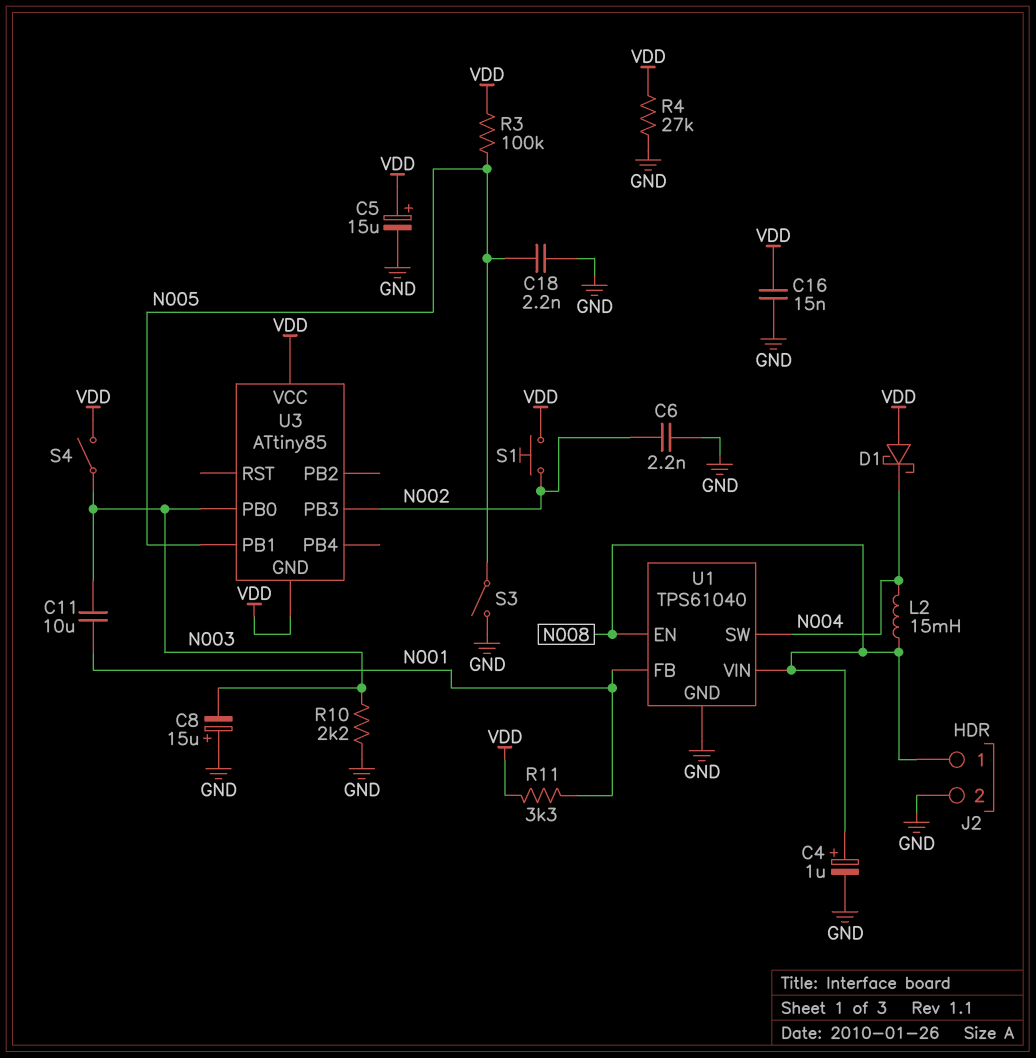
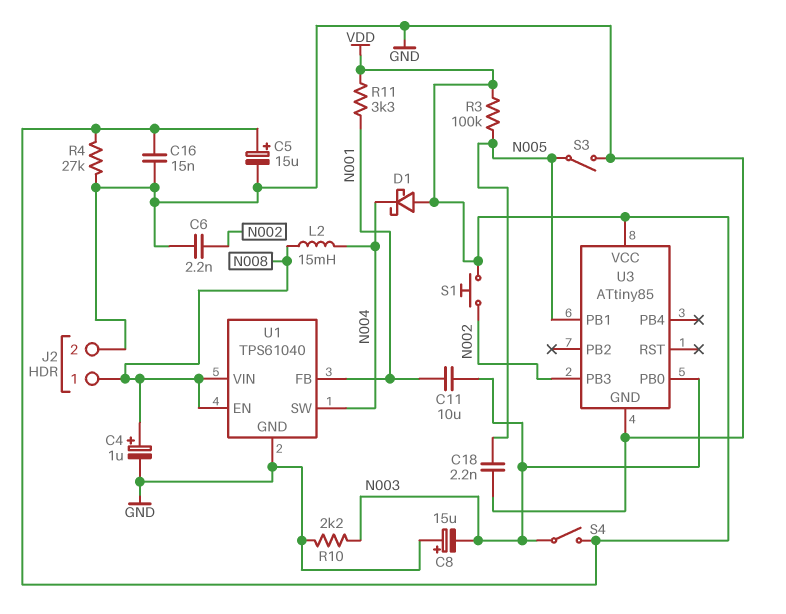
U3 pin GND: VDD -> GND

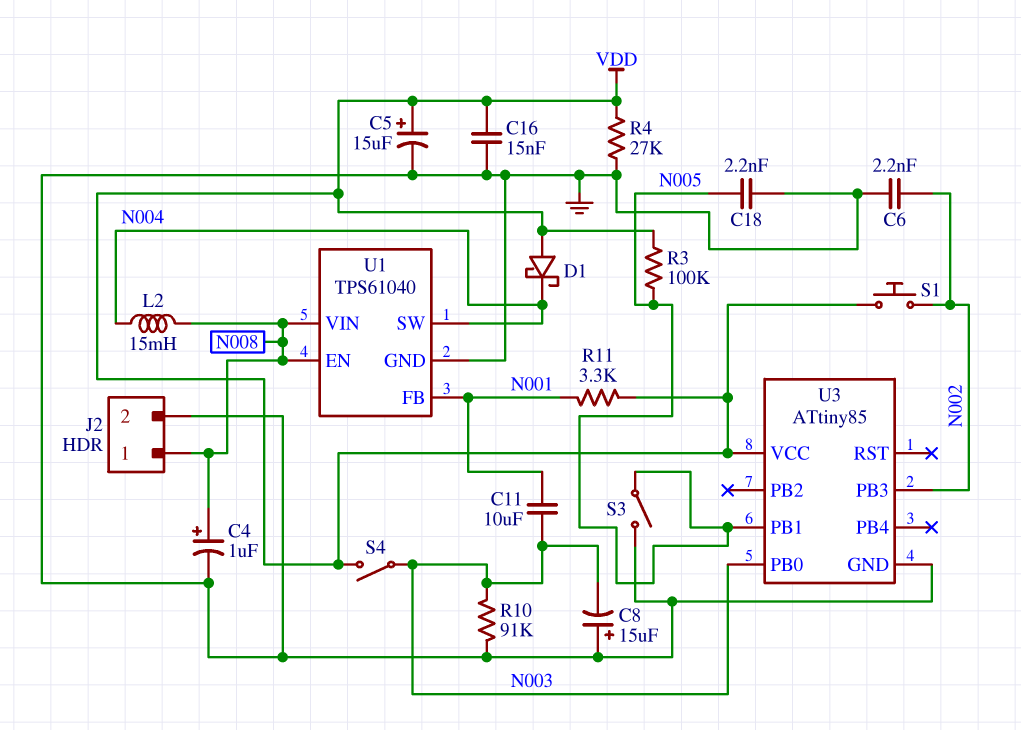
R10: 2.2k (GND, N003) -> 91k (GND, N003)

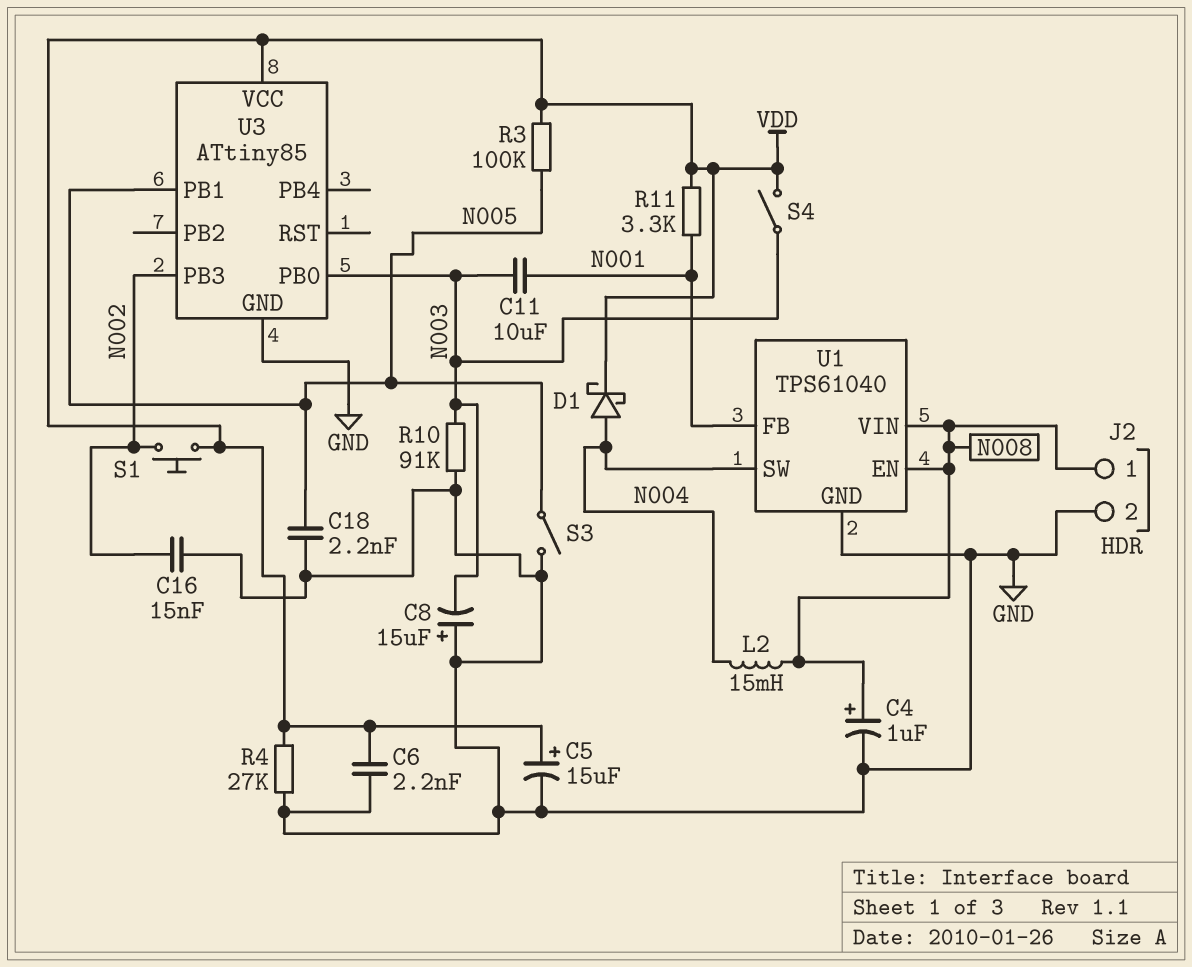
C6: 2.2nF (GND, N002) -> 2.2nF (GND, VDD)
C16: 15nF (GND, VDD) -> 15nF (GND, N002)
D1: schottky (A VDD, K N004) -> schottky (A N004, K VDD)

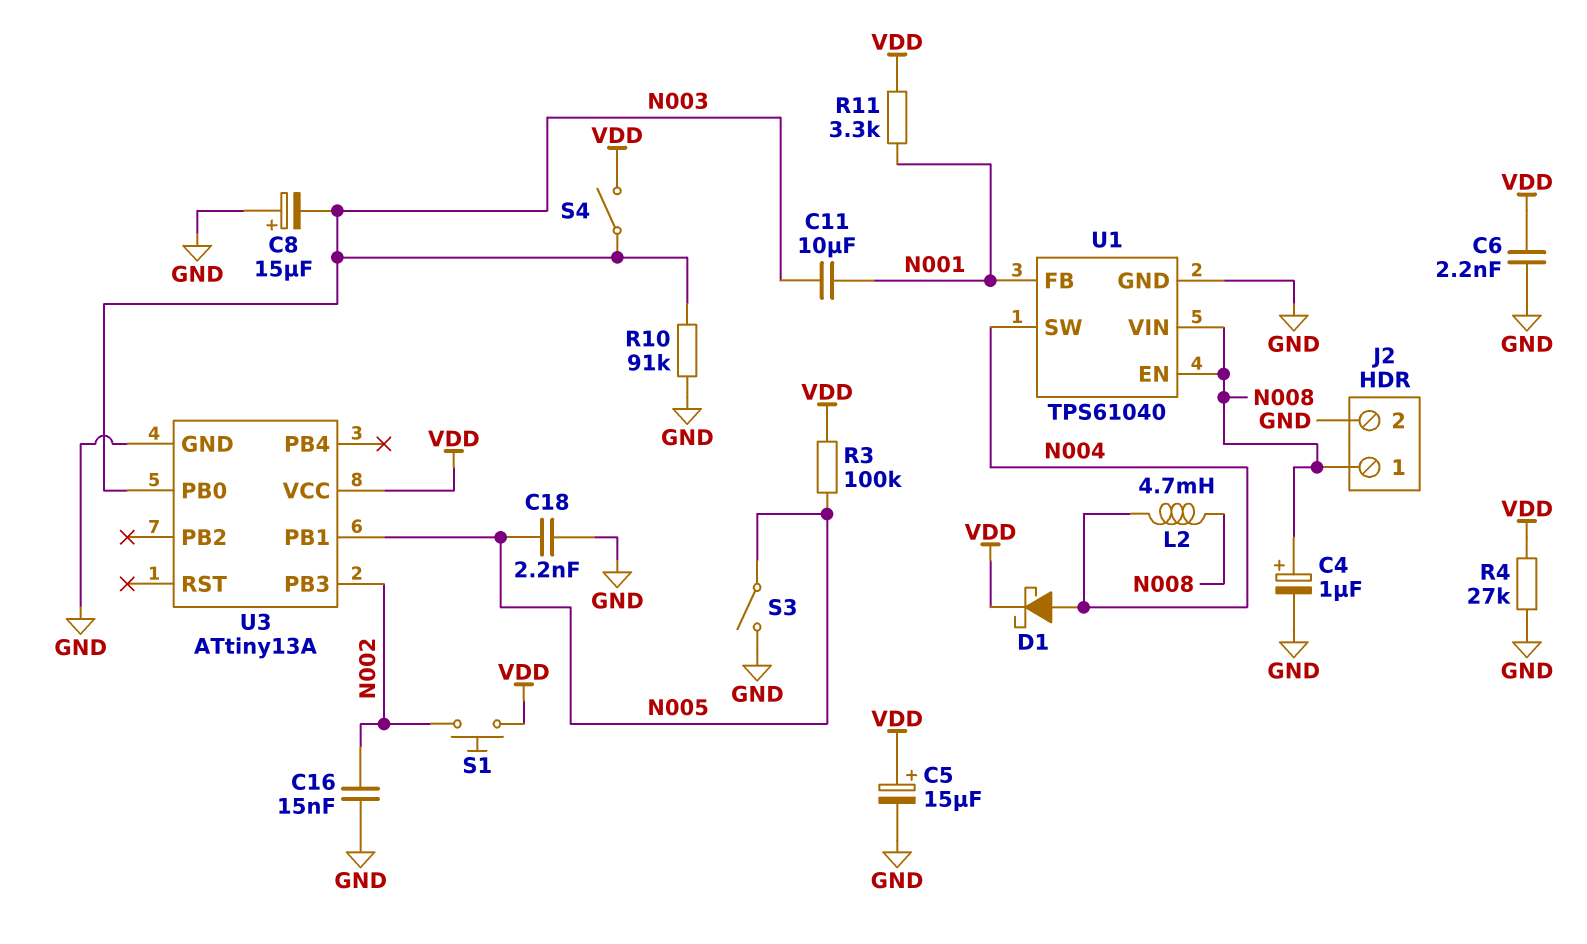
L2: 15mH (N004, N008) -> 4.7mH (N004, N008)
U3: ATtiny85 -> ATtiny13A

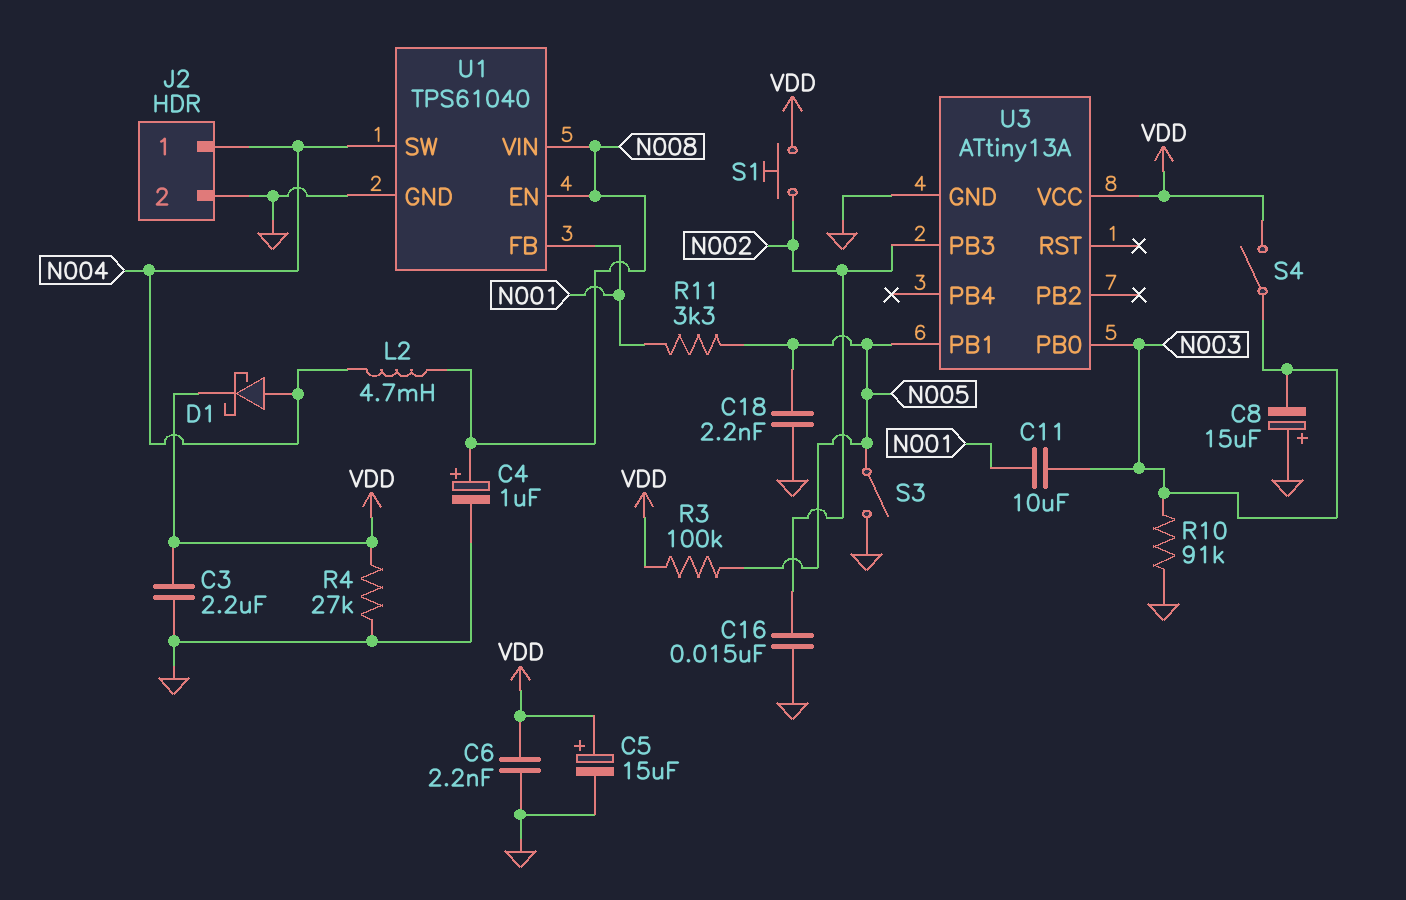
C3: none -> 2.2uF (GND, VDD)
J2 pin 1: N008 -> N004
R11: 3.3k (N001, VDD) -> 3.3k (N001, N005)

